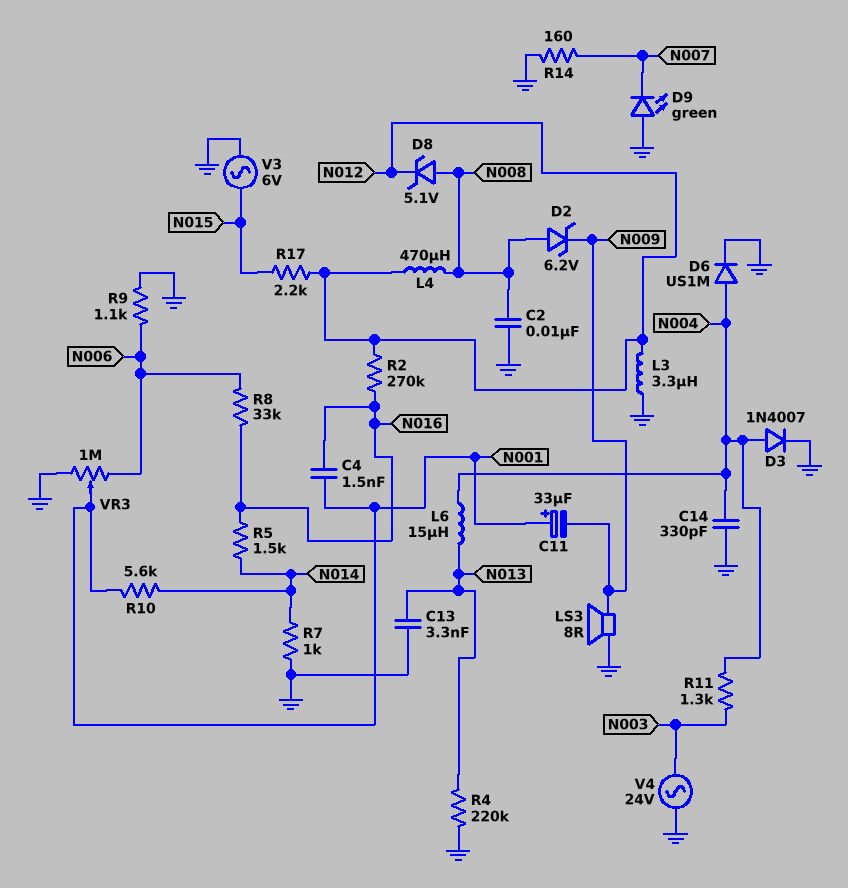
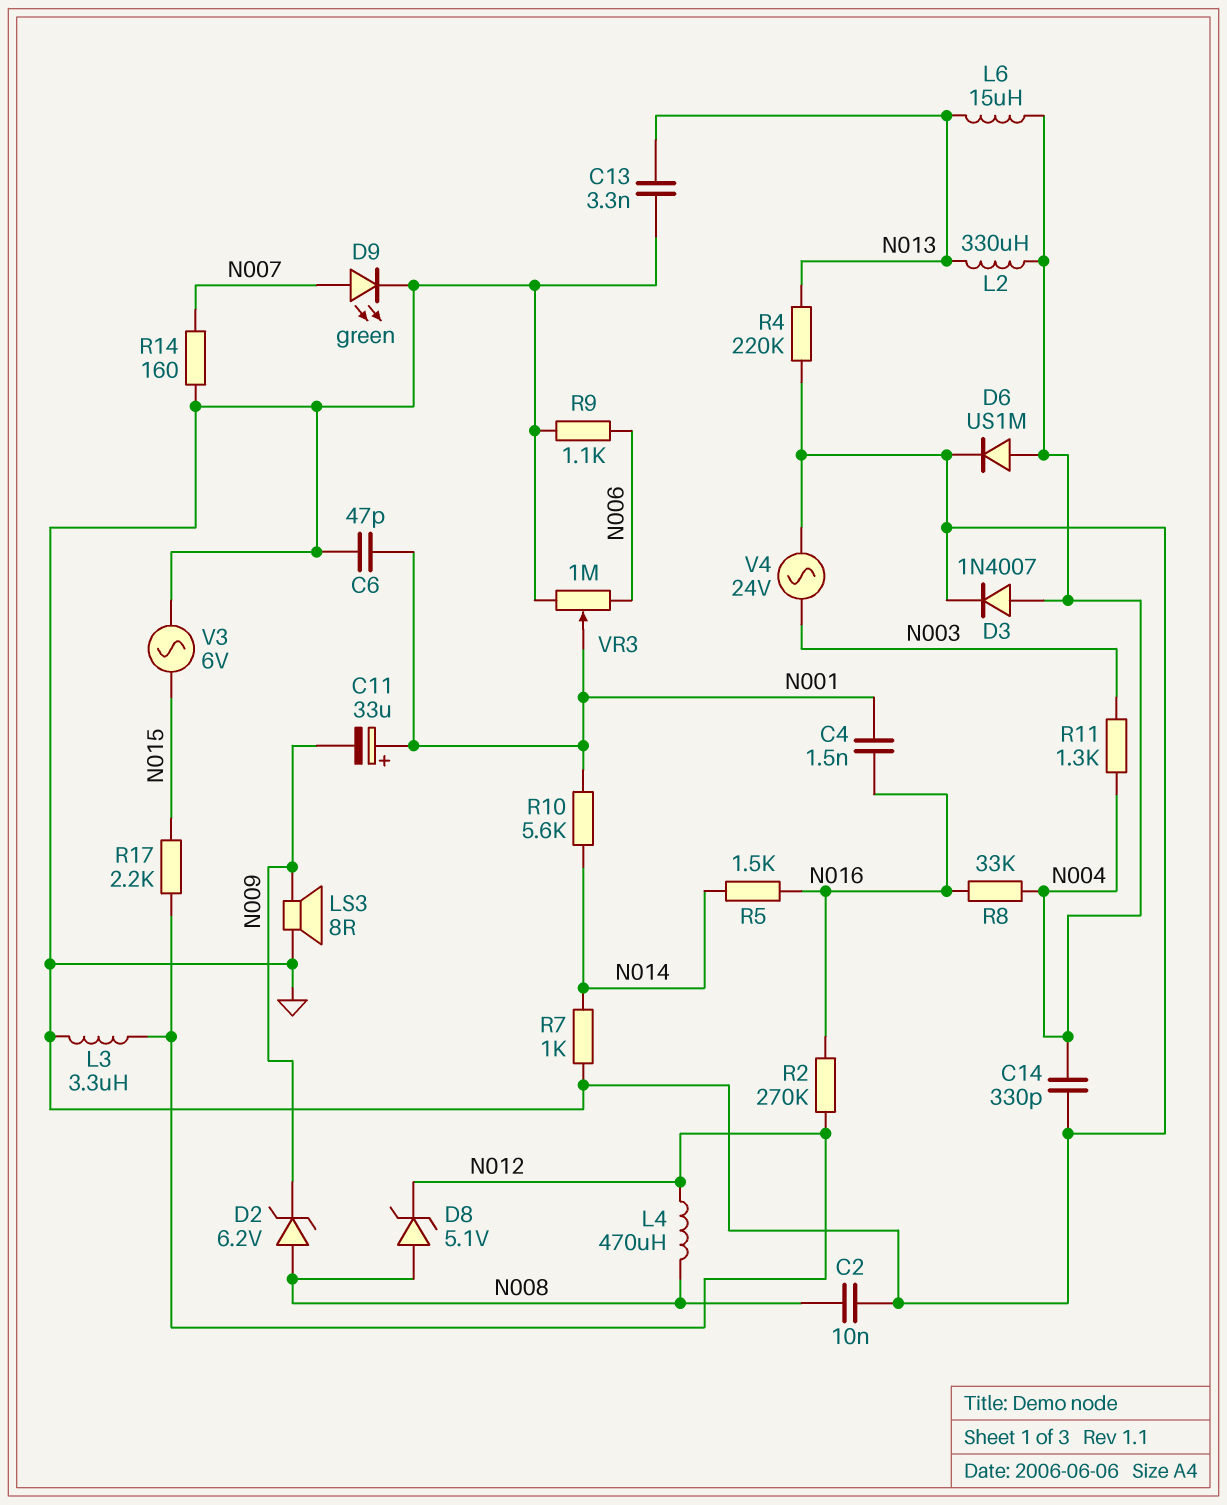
C6: none -> 47pF (GND, N001)
D9: LED green (A GND, K N007) -> LED green (A N007, K GND)
L2: none -> 330uH (N004, N013)
R8: 33k (N006, N016) -> 33k (N004, N016)

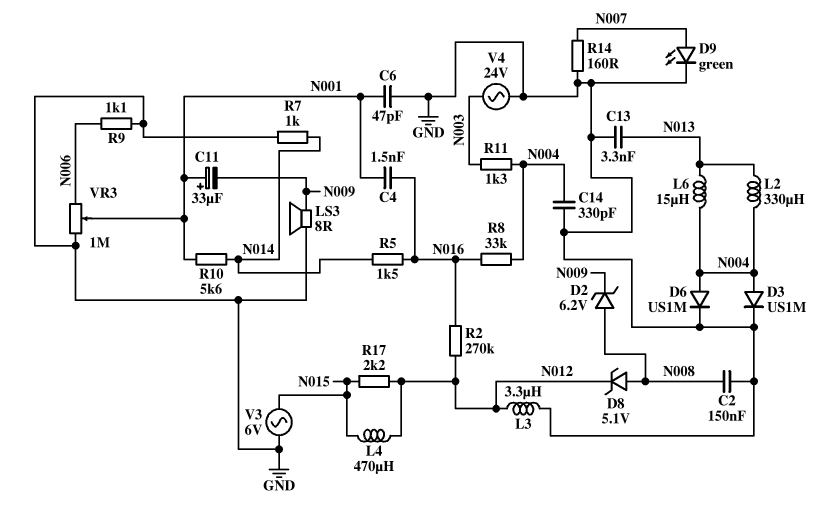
C2: 10nF (GND, N008) -> 150nF (GND, N008)
D3: diode 1N4007 (A N004, K GND) -> diode US1M (A N004, K GND)
L4: 470uH (N008, N012) -> 470uH (N012, N015)
R4: 220k (GND, N013) -> none

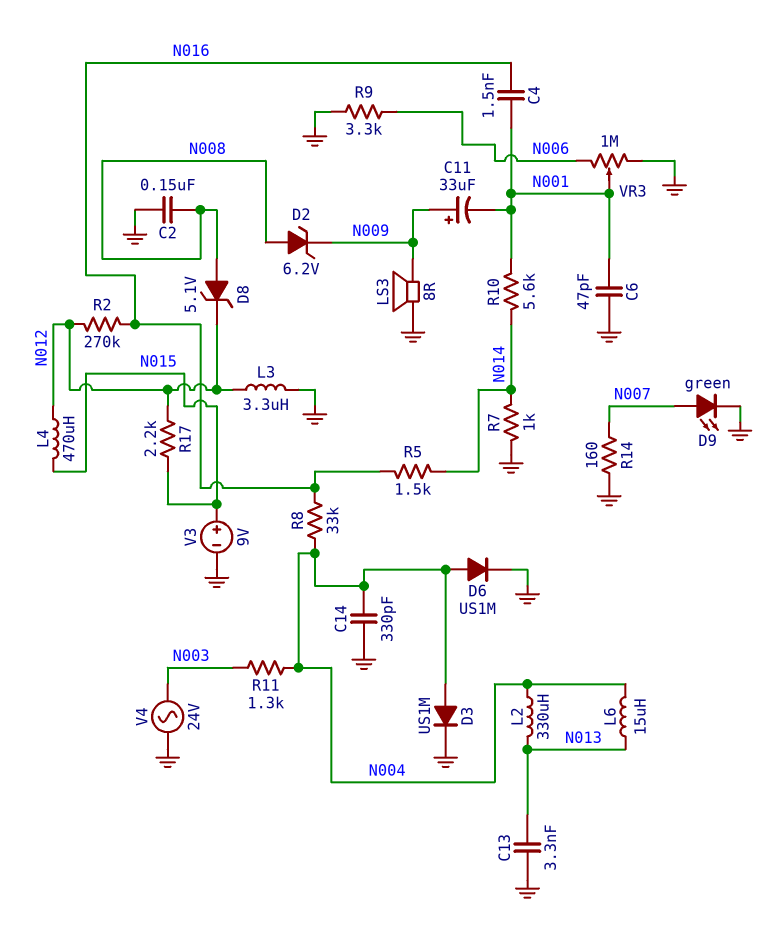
C11: 33uF (plus N001, minus N009) -> 33uF (plus N009, minus N001)
R9: 1.1k (GND, N006) -> 3.3k (GND, N006)
V3: AC 6V (GND, N015) -> 9V (plus N015, minus GND)

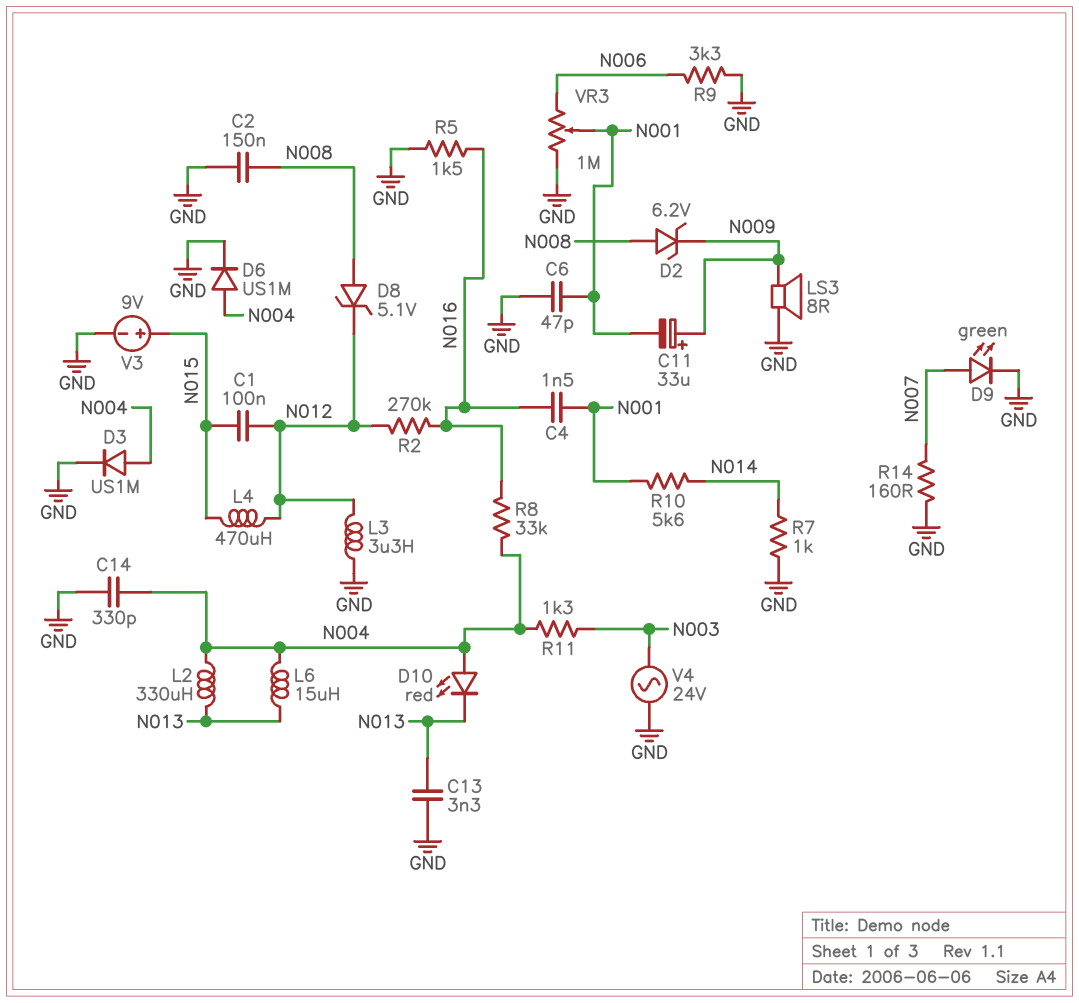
C1: none -> 100nF (N012, N015)
D10: none -> LED red (A N004, K N013)
R5: 1.5k (N014, N016) -> 1.5k (GND, N016)
R17: 2.2k (N012, N015) -> none

